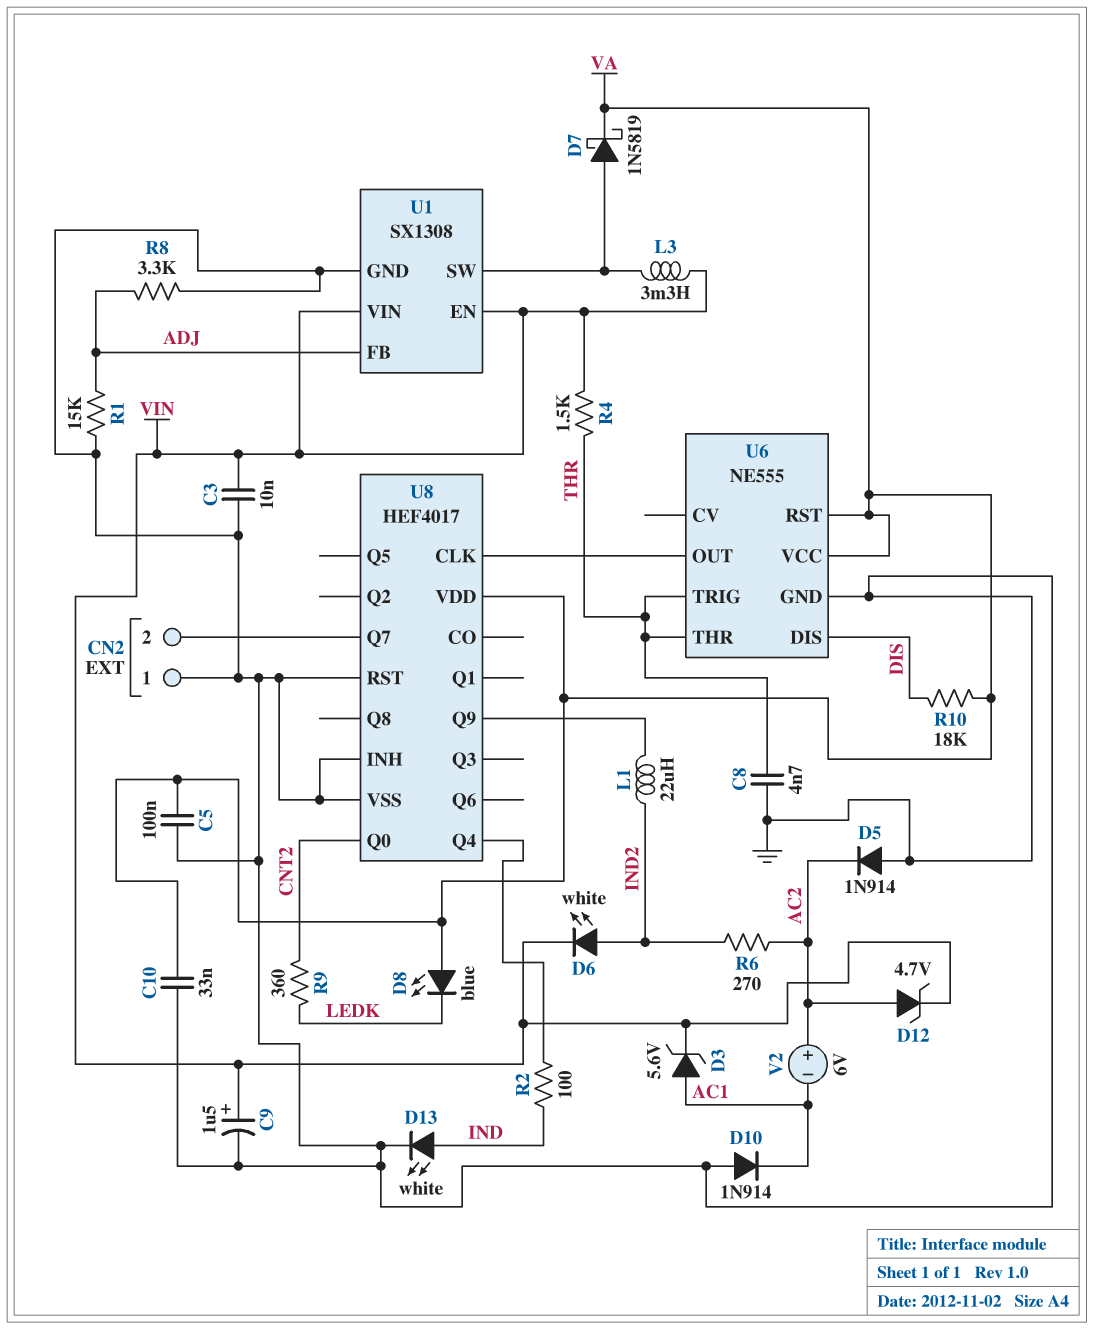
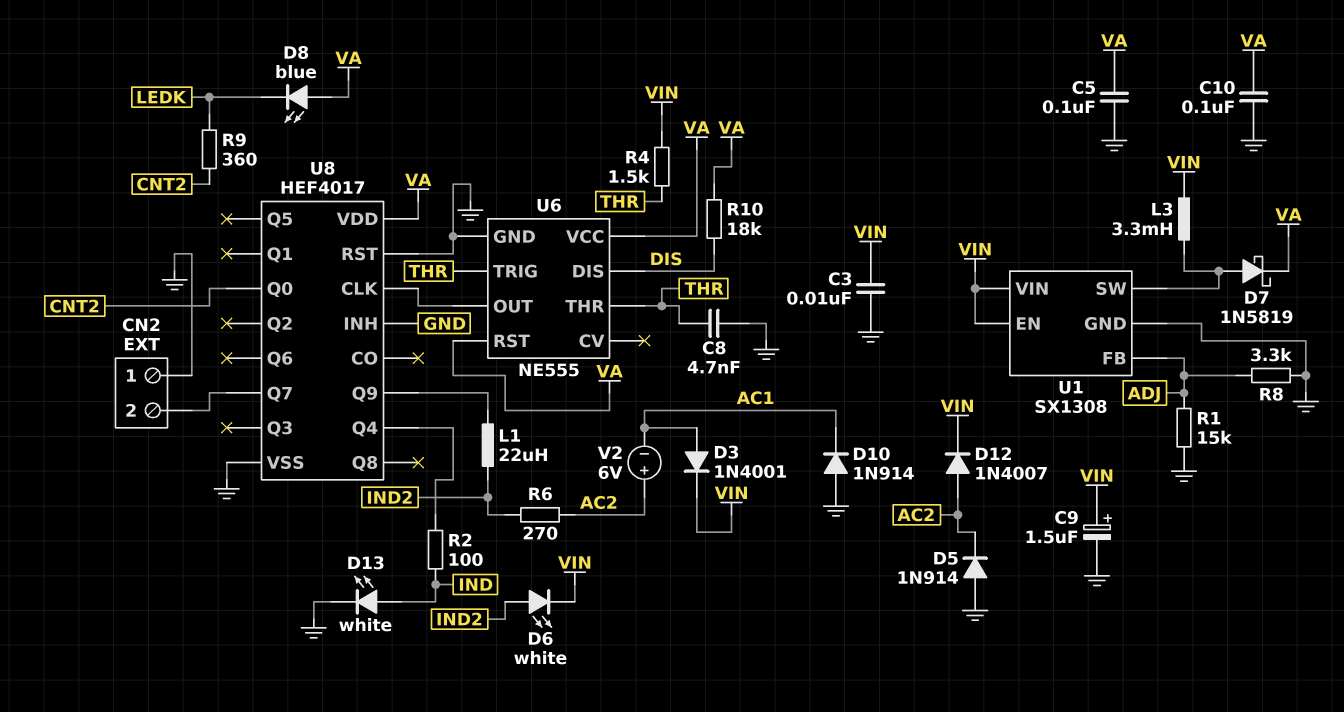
C10: 33nF (GND, VA) -> 100nF (GND, VA)
D3: zener 5.6V (A AC1, K VIN) -> diode 1N4001 (A AC1, K VIN)
D12: zener 4.7V (A AC2, K VIN) -> diode 1N4007 (A AC2, K VIN)

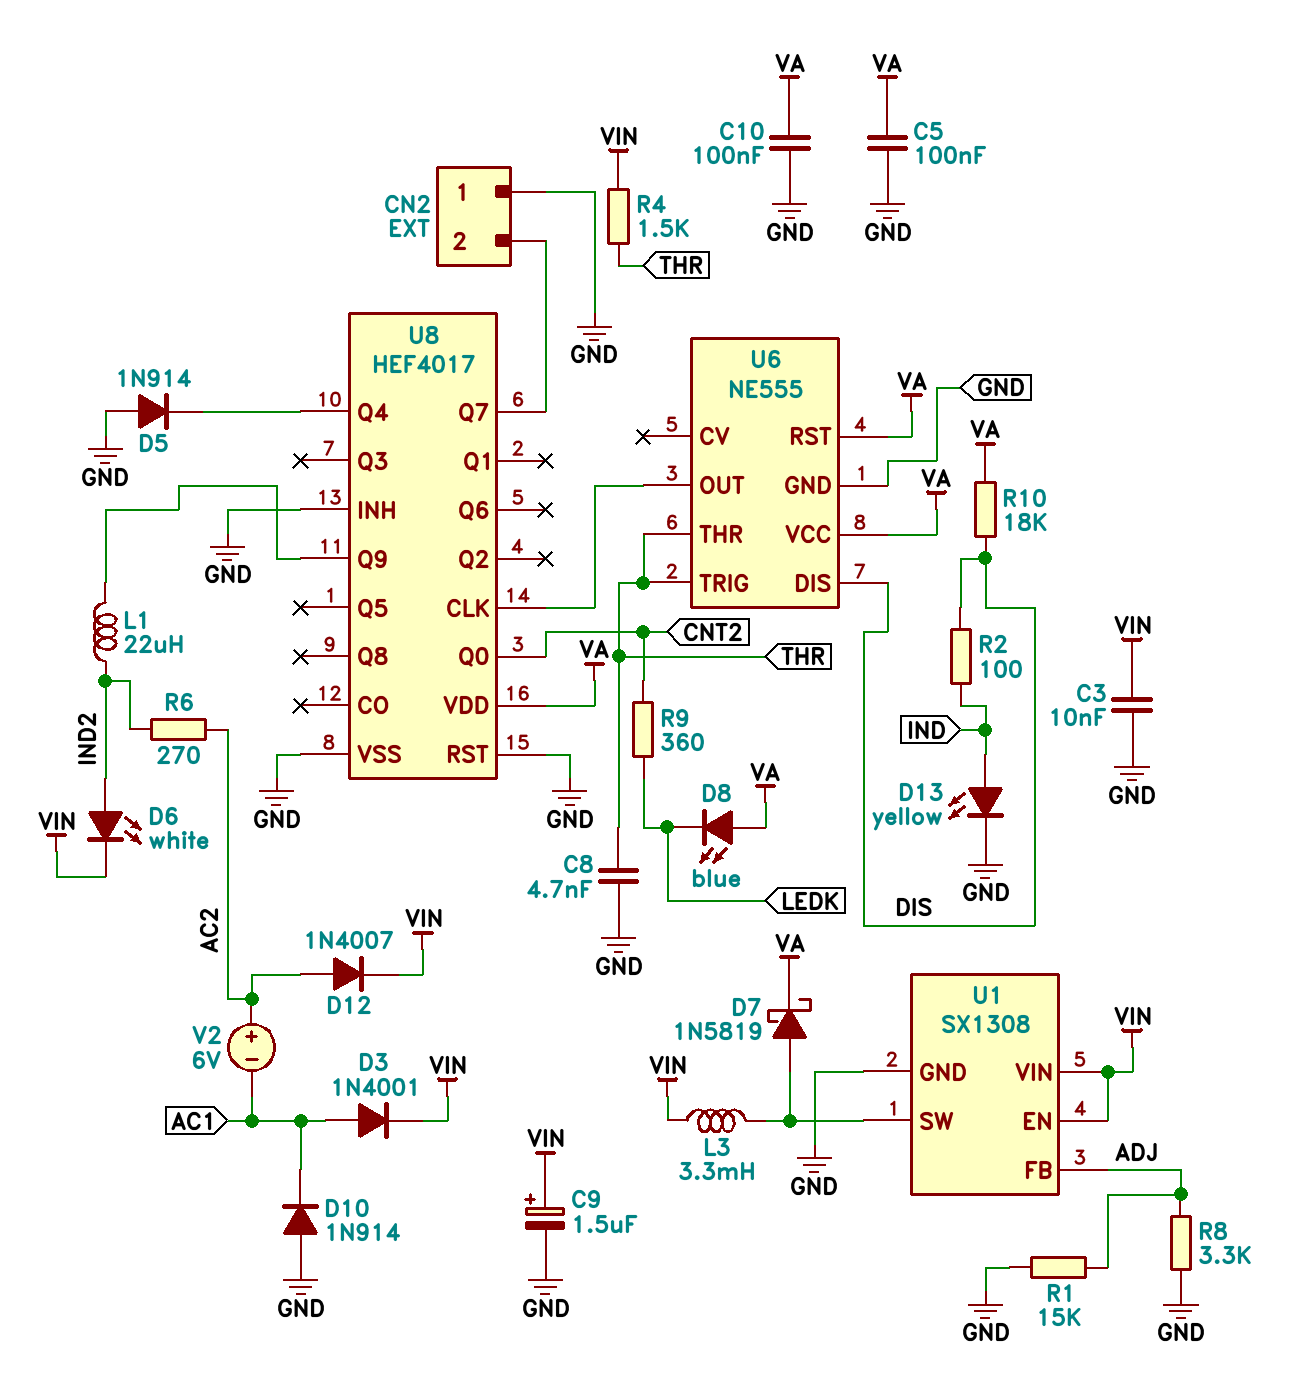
D5: diode 1N914 (A GND, K AC2) -> diode 1N914 (A GND, K U8/Q4)
D13: LED white (A IND, K GND) -> LED yellow (A IND, K GND)
R2: 100 (IND, U8/Q4) -> 100 (DIS, IND)

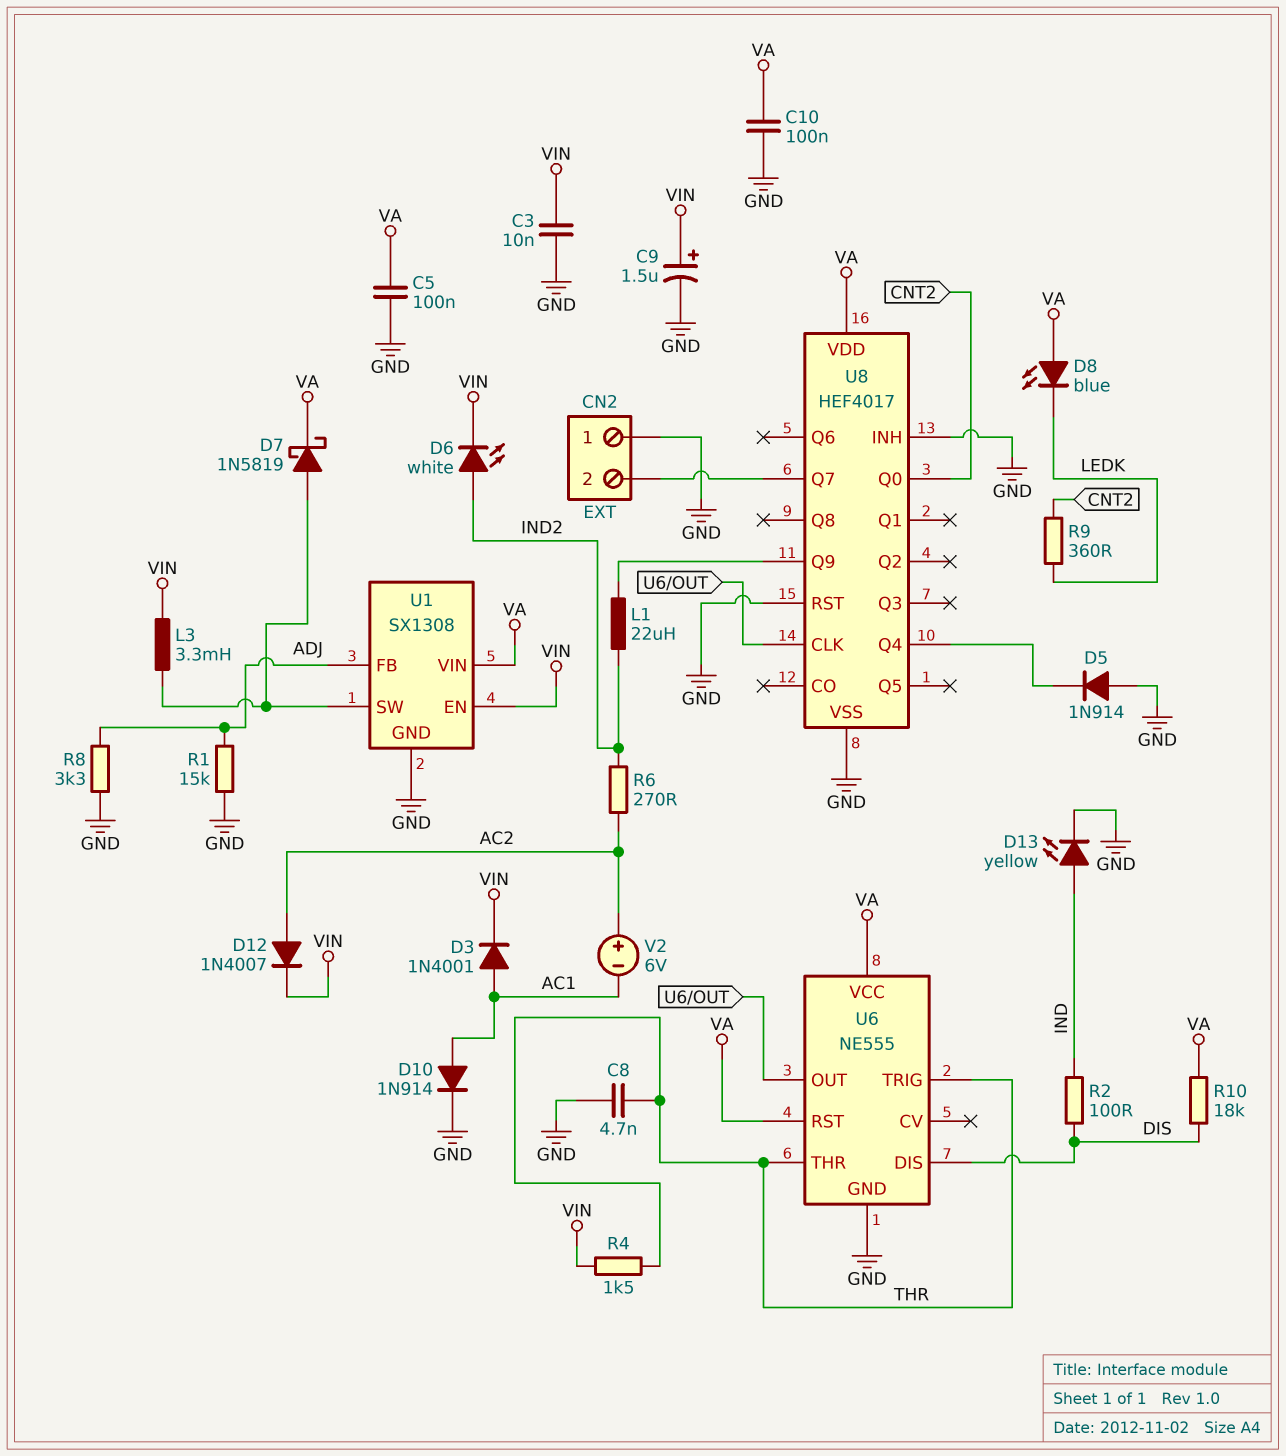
D10: diode 1N914 (A GND, K AC1) -> diode 1N914 (A AC1, K GND)
U1 pin VIN: VIN -> VA

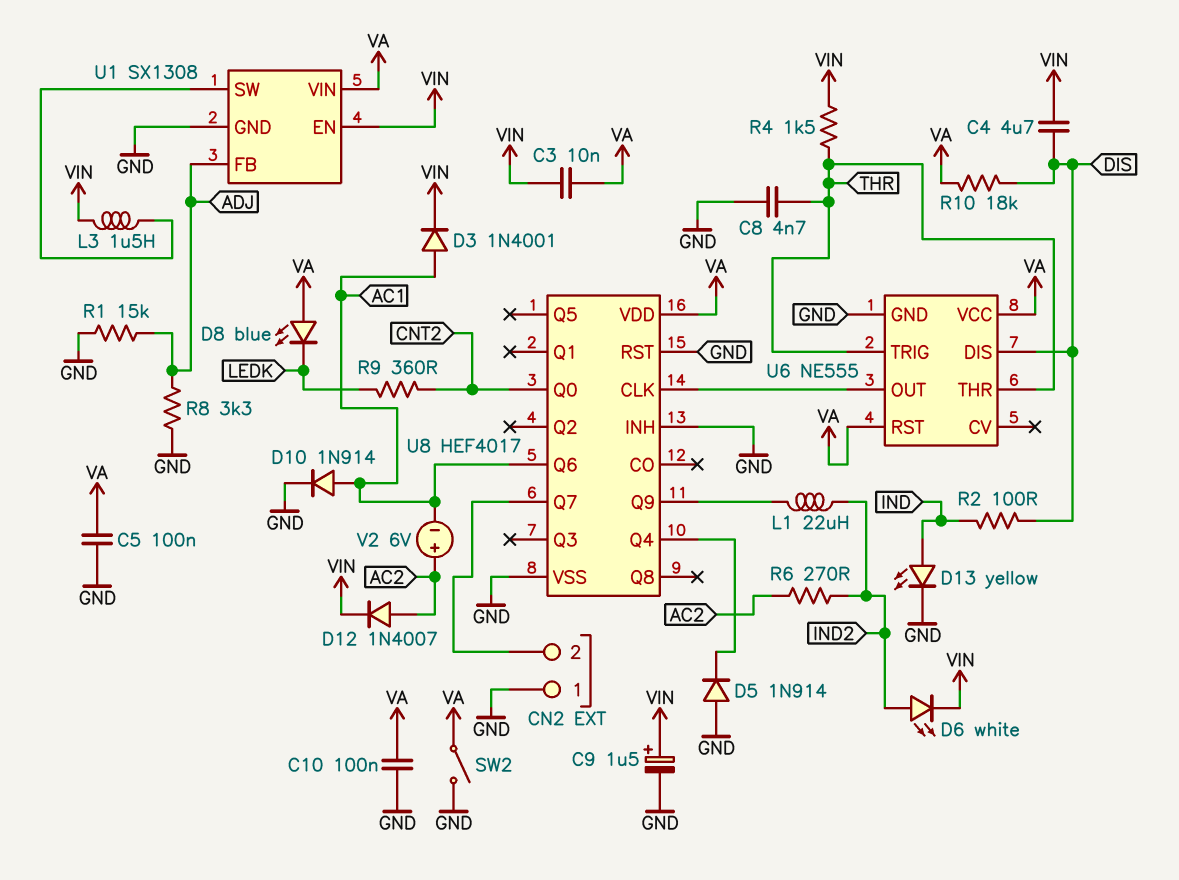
C3: 10nF (GND, VIN) -> 10nF (VA, VIN)
C4: none -> 4.7uF (DIS, VIN)
D7: schottky 1N5819 (A U1/SW, K VA) -> none
L3: 3.3mH (U1/SW, VIN) -> 1.5uH (U1/SW, VIN)
SW2: none -> switch (GND, VA)
U8 pin Q6: none -> AC1

